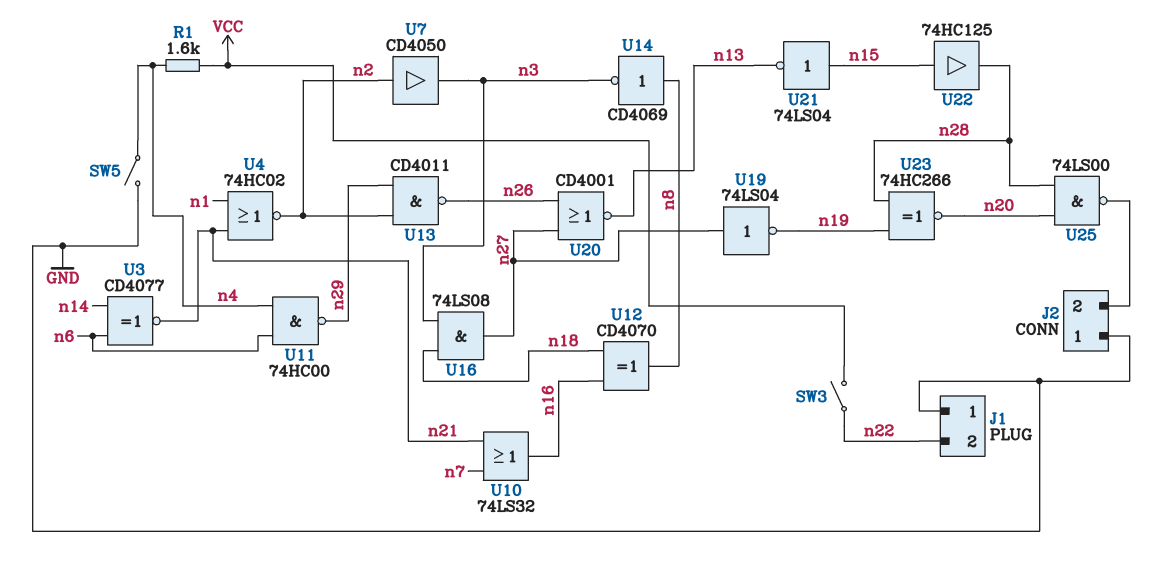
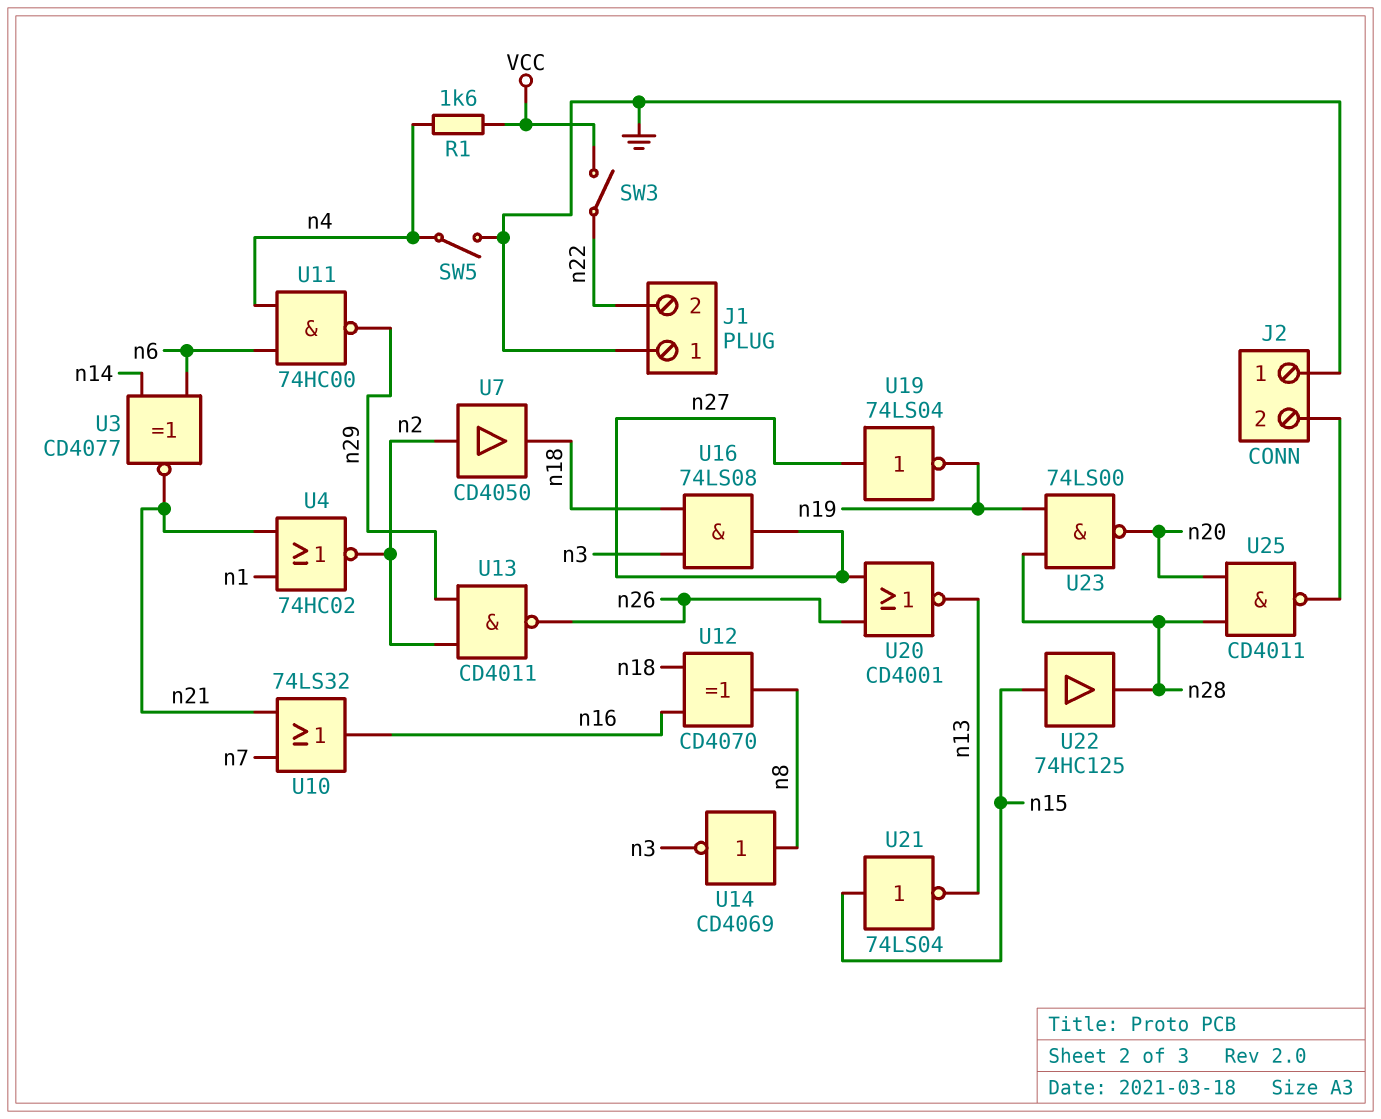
U7: buffer CD4050 (in n2, out n3) -> buffer CD4050 (in n2, out n18)
U23: XNOR 74HC266 (in n19, in n28, out n20) -> NAND 74LS00 (in n19, in n28, out n20)
U25: NAND 74LS00 (in n20, in n28, out J2/2) -> NAND CD4011 (in n20, in n28, out J2/2)

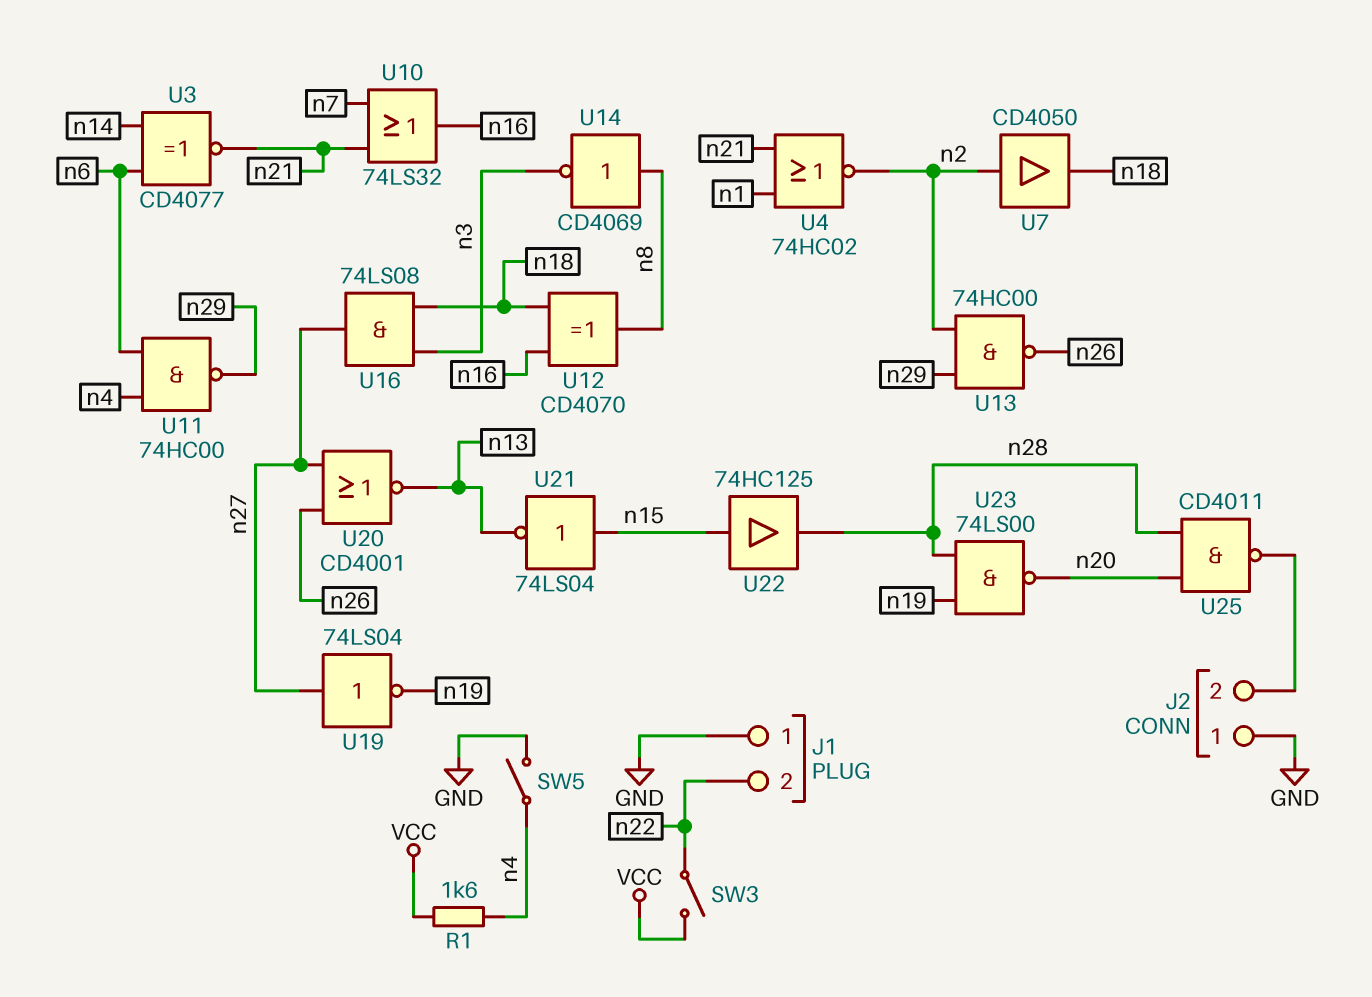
U13: NAND CD4011 (in n2, in n29, out n26) -> NAND 74HC00 (in n2, in n29, out n26)

